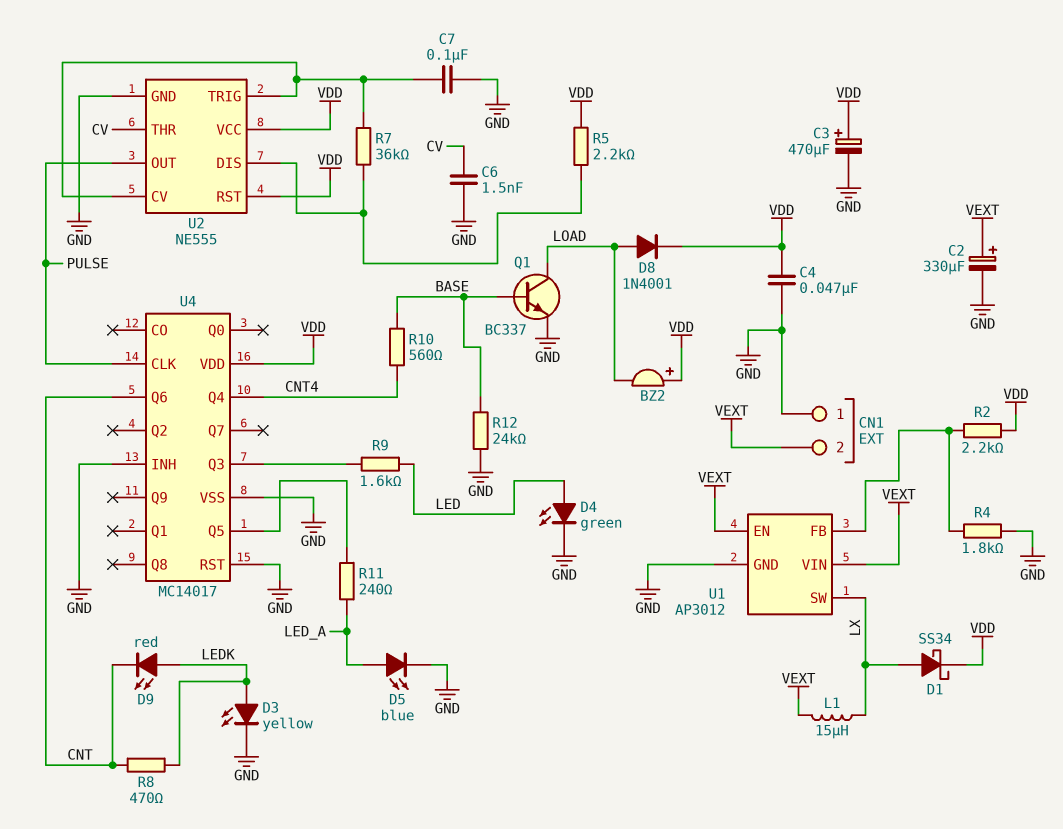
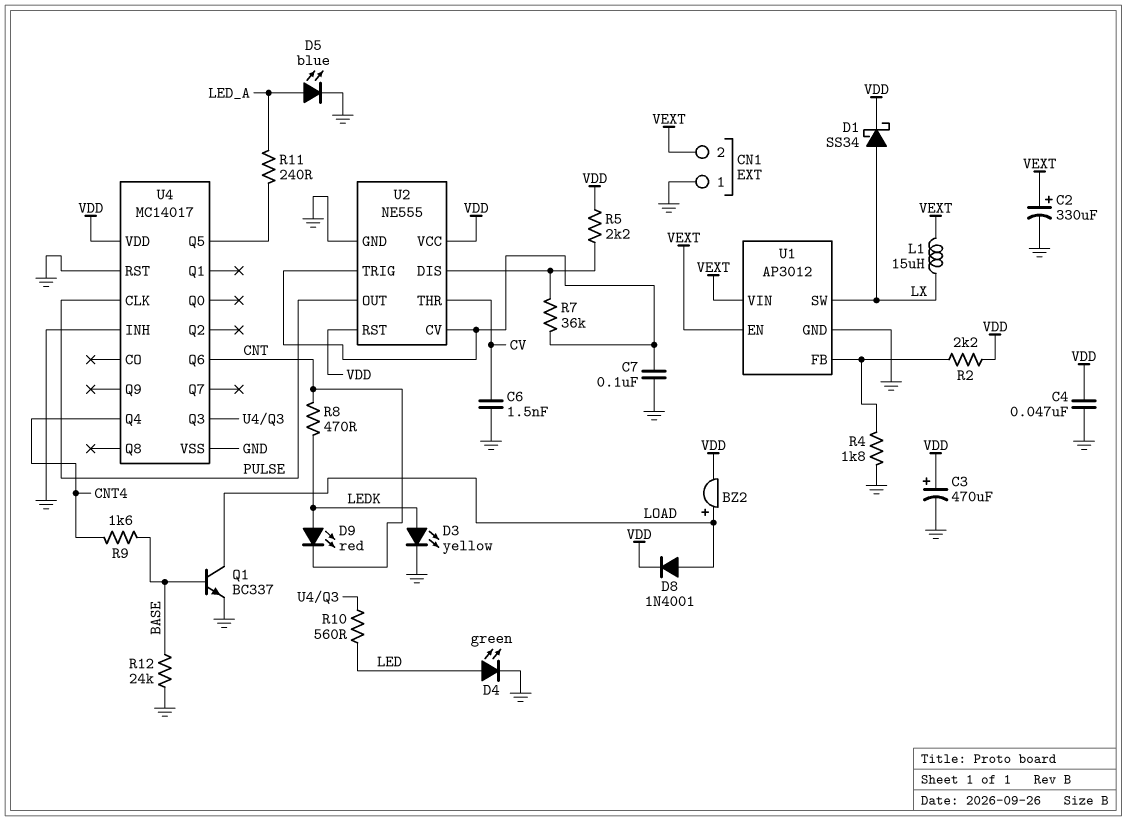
BZ2: buzzer (plus VDD, minus LOAD) -> buzzer (plus LOAD, minus VDD)
R9: 1.6k (LED, U4/Q3) -> 1.6k (BASE, CNT4)
R10: 560 (BASE, CNT4) -> 560 (LED, U4/Q3)

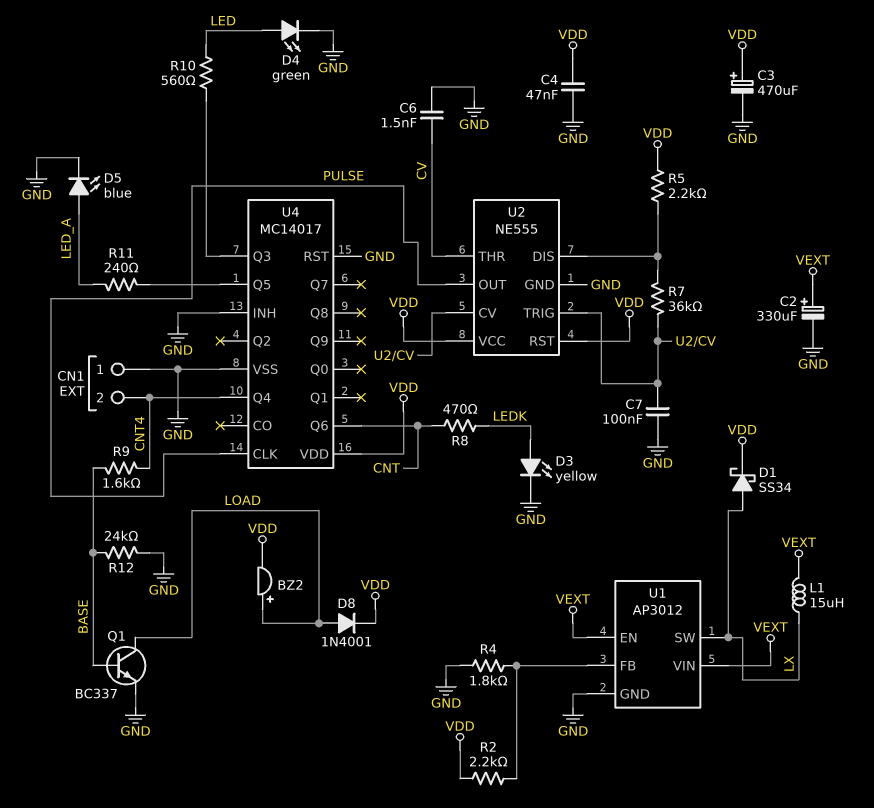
CN1 pin 2: VEXT -> CNT4
D9: LED red (A LEDK, K CNT) -> none

